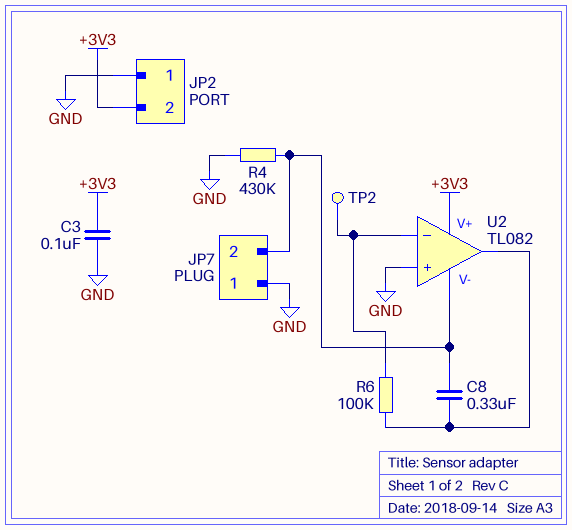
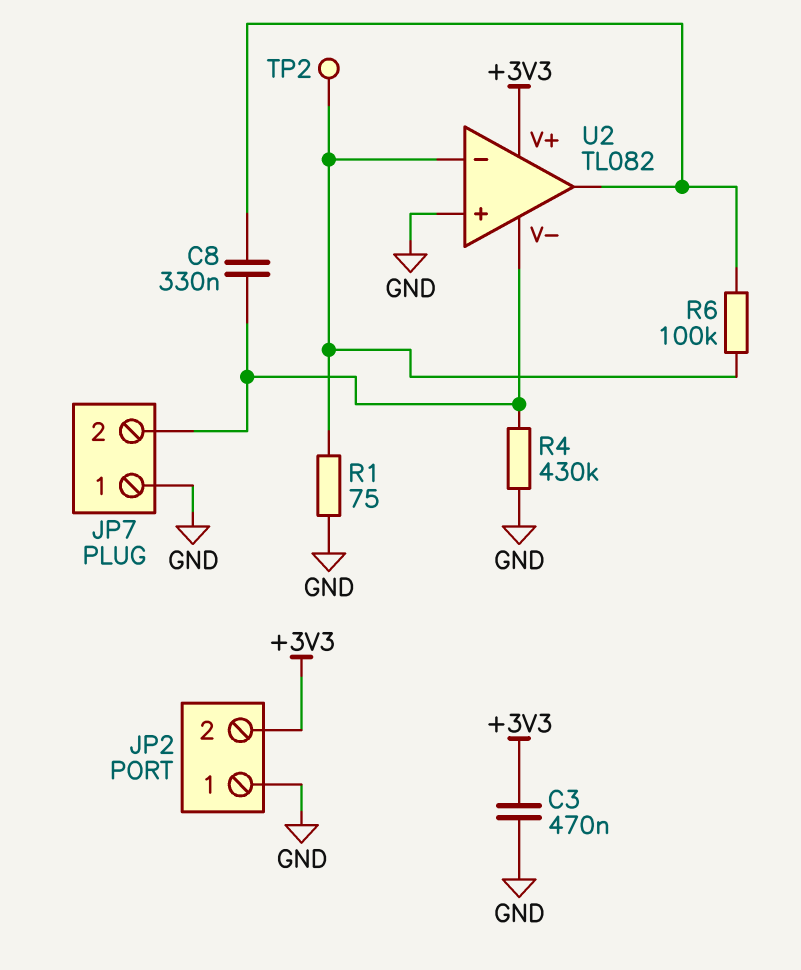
C3: 100nF (+3V3, GND) -> 470nF (+3V3, GND)
R1: none -> 75 (GND, U2/in-)

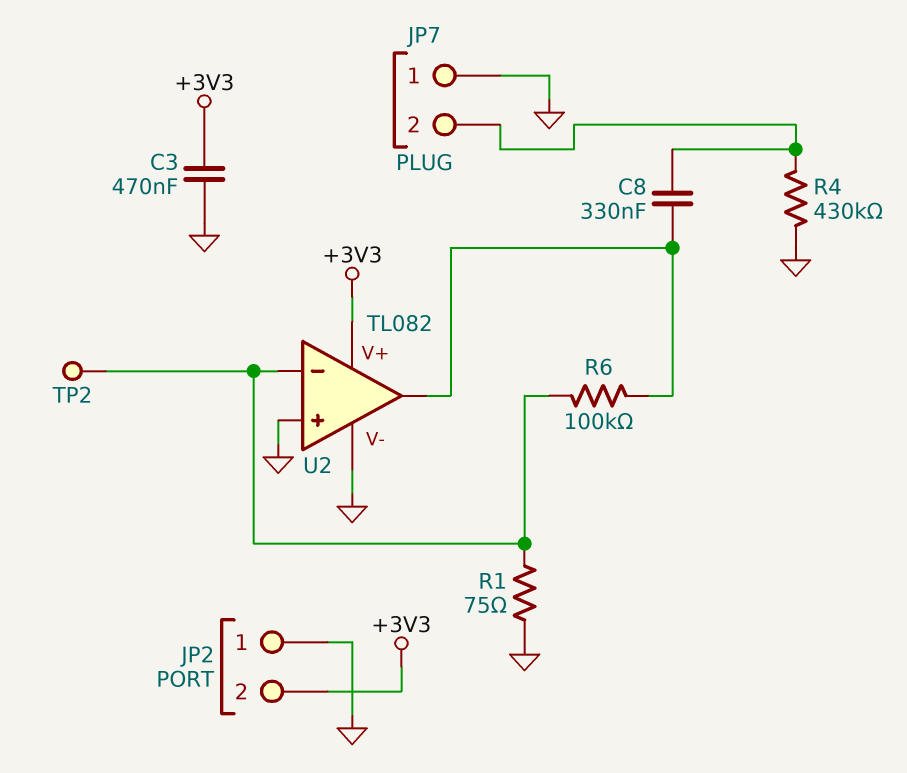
U2 pin V-: JP7/2 -> GND

